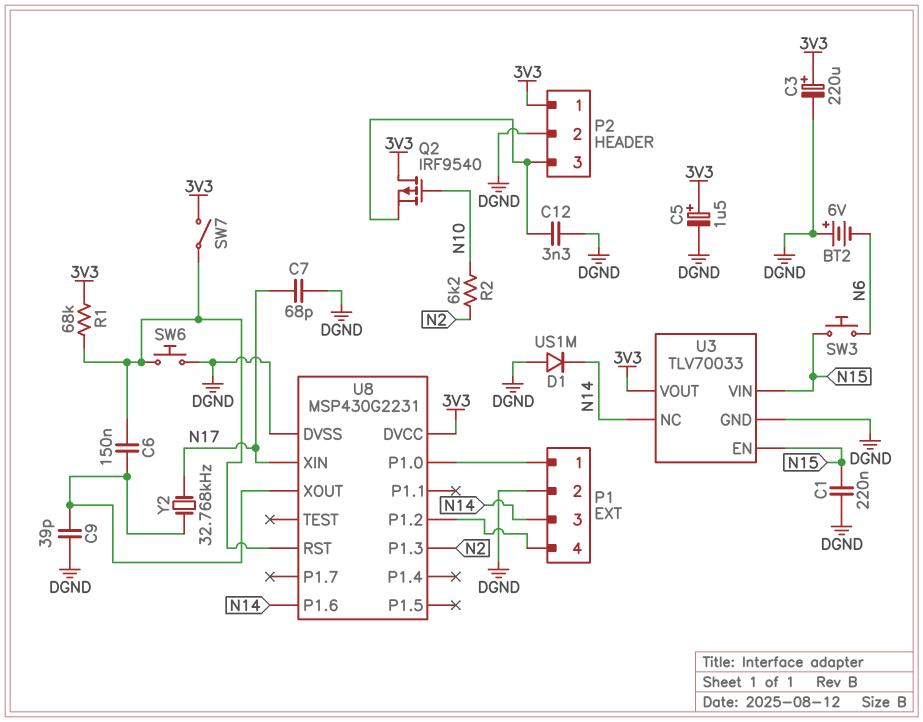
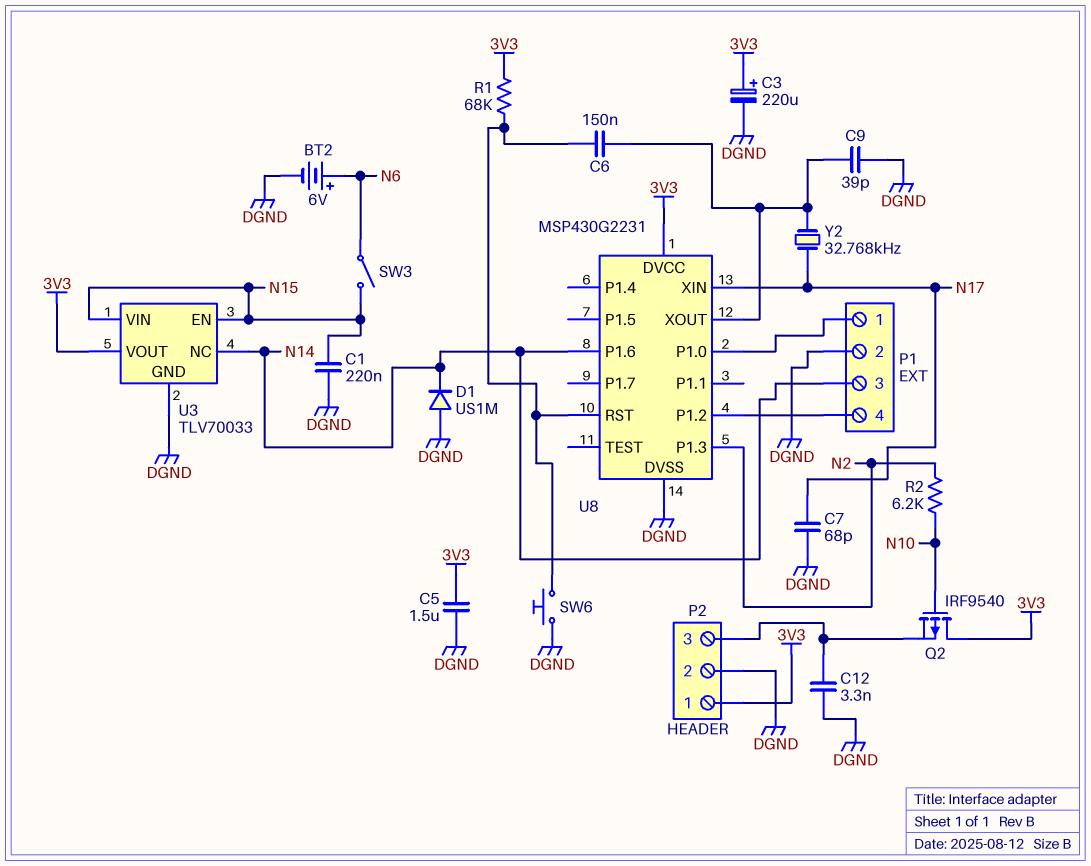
BT2: 6V (plus DGND, minus N6) -> 6V (plus N6, minus DGND)
C5: 1.5uF (plus 3V3, minus DGND) -> 1.5uF (3V3, DGND)
SW3: button (N6, N15) -> switch (N6, N15)
SW7: switch (3V3, U8/RST) -> none

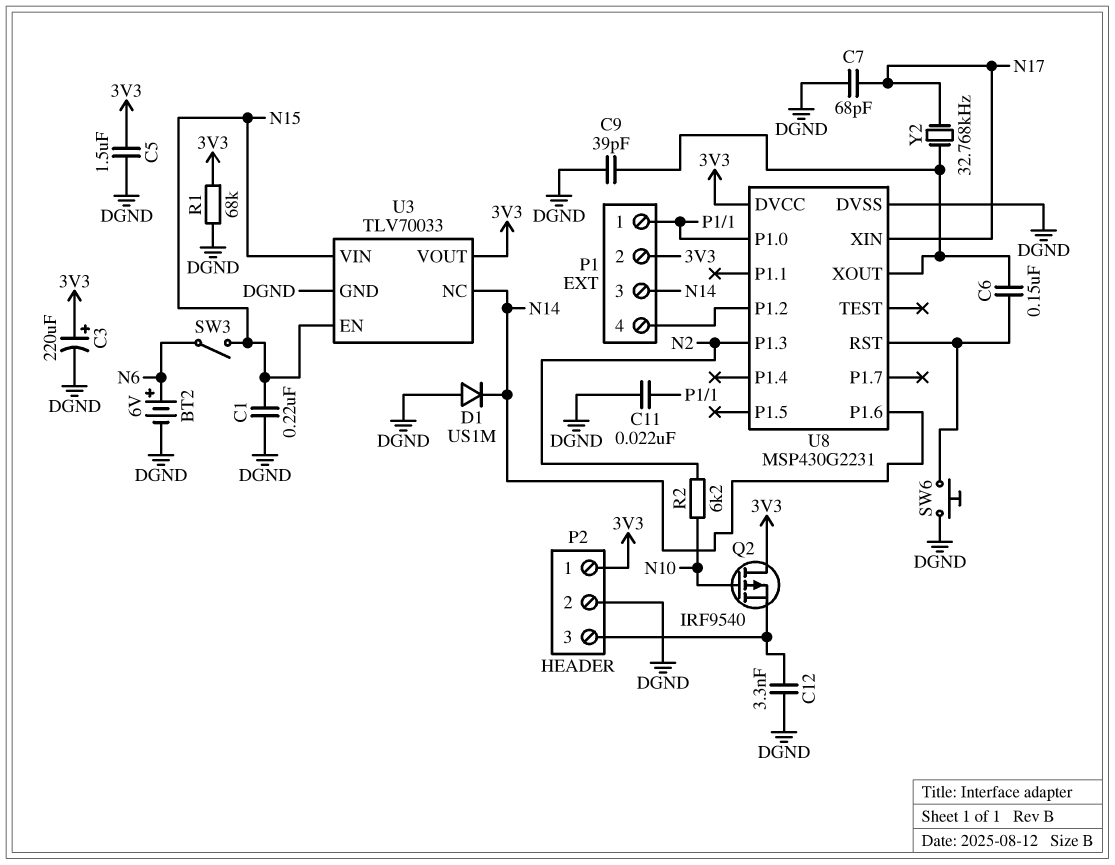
C11: none -> 22nF (DGND, P1/1)
P1 pin 2: DGND -> 3V3
R1: 68k (3V3, U8/RST) -> 68k (3V3, DGND)

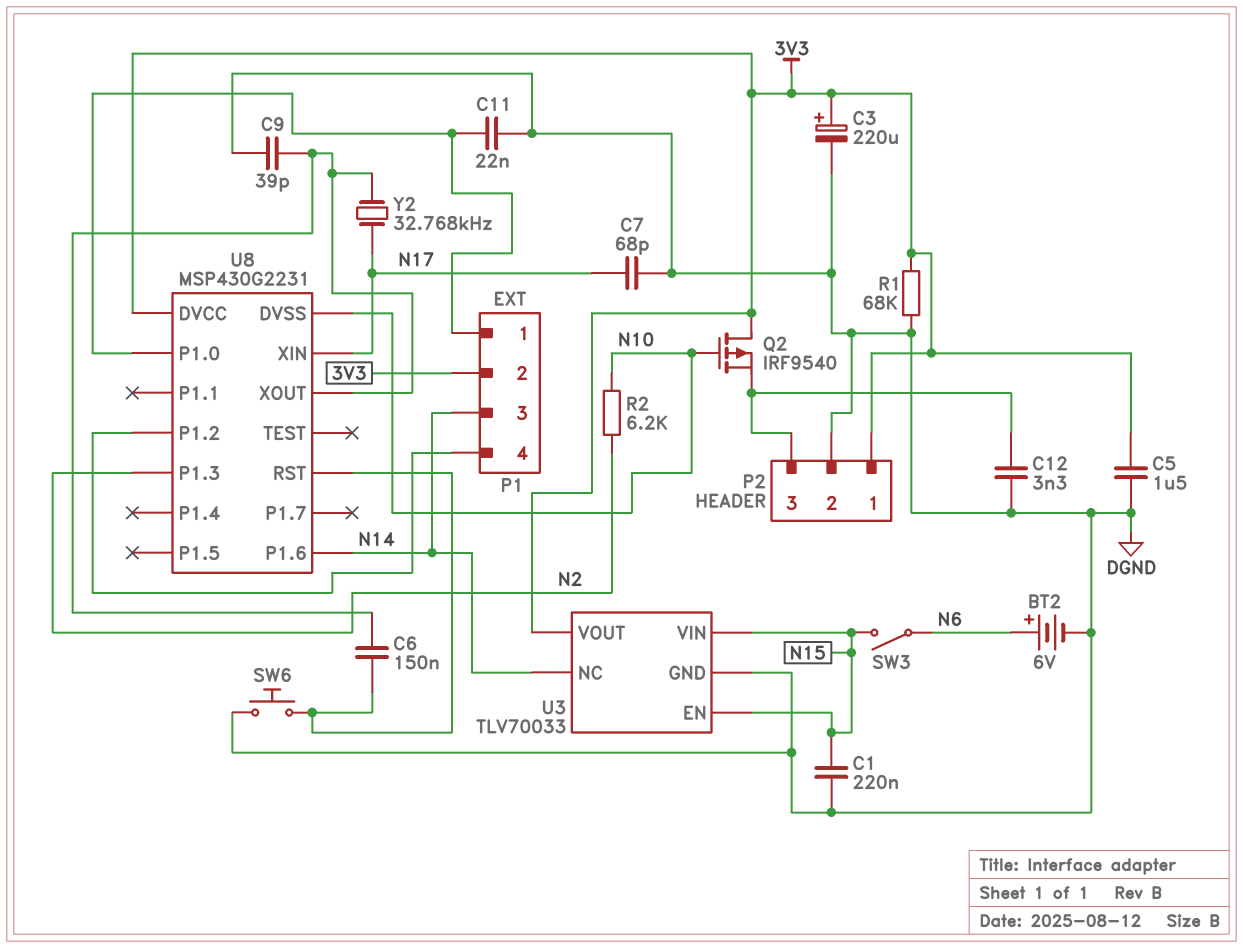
D1: diode US1M (A DGND, K N14) -> none
U8 pin DVSS: DGND -> N10

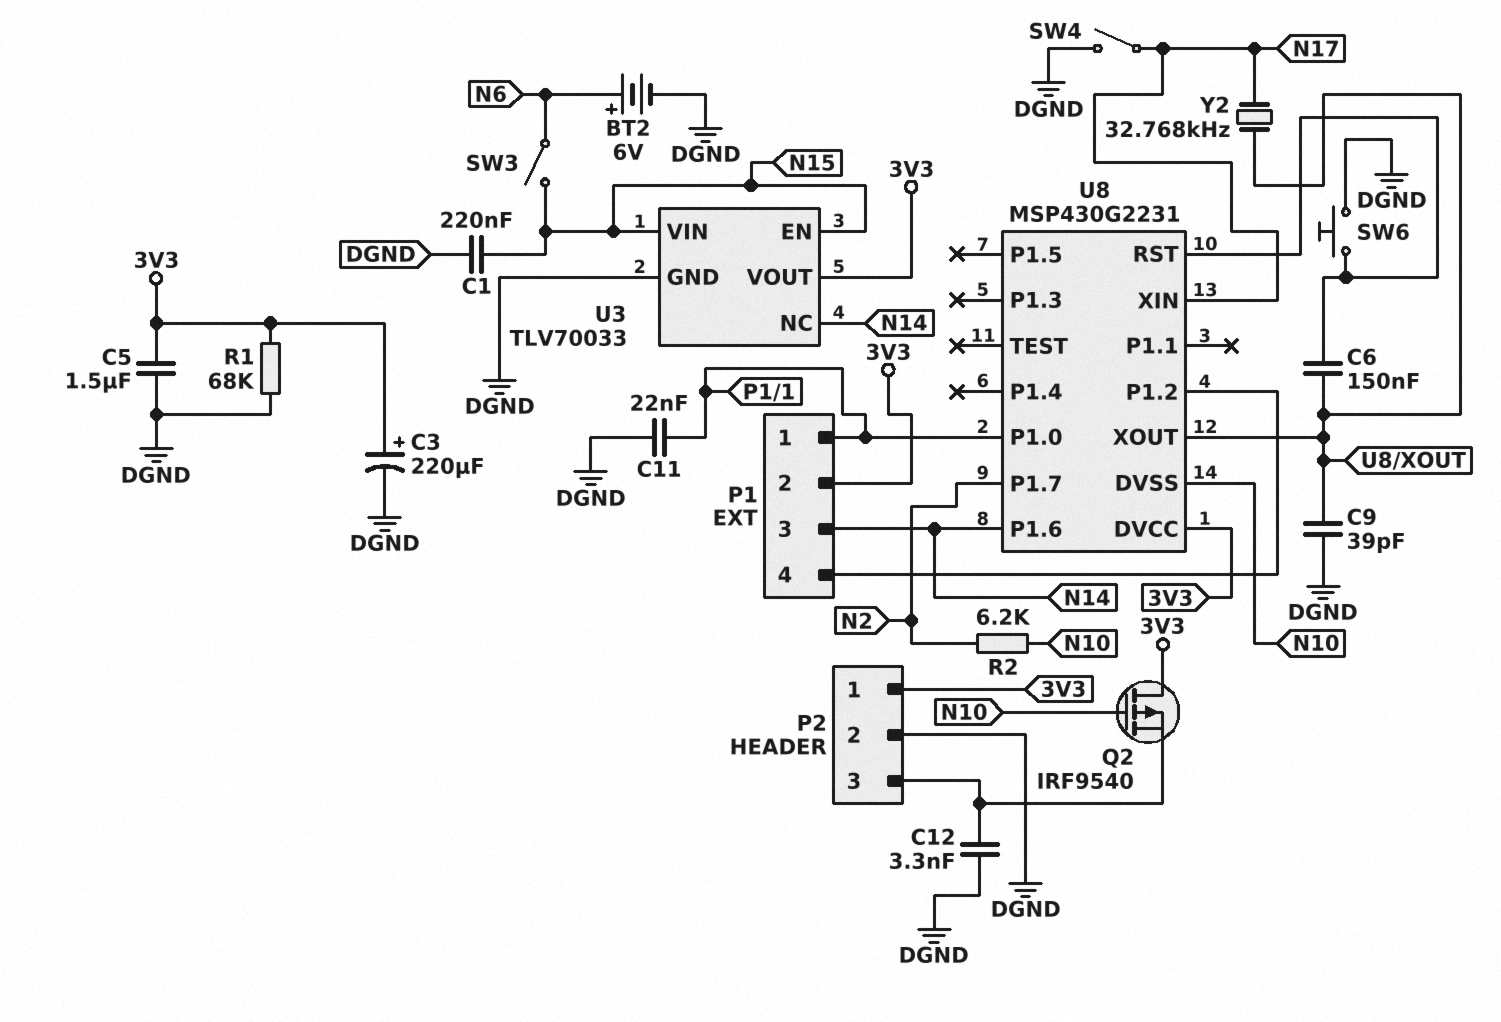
C7: 68pF (DGND, N17) -> none
SW4: none -> switch (DGND, N17)
U8 pin P1.3: N2 -> none
U8 pin P1.7: none -> N2

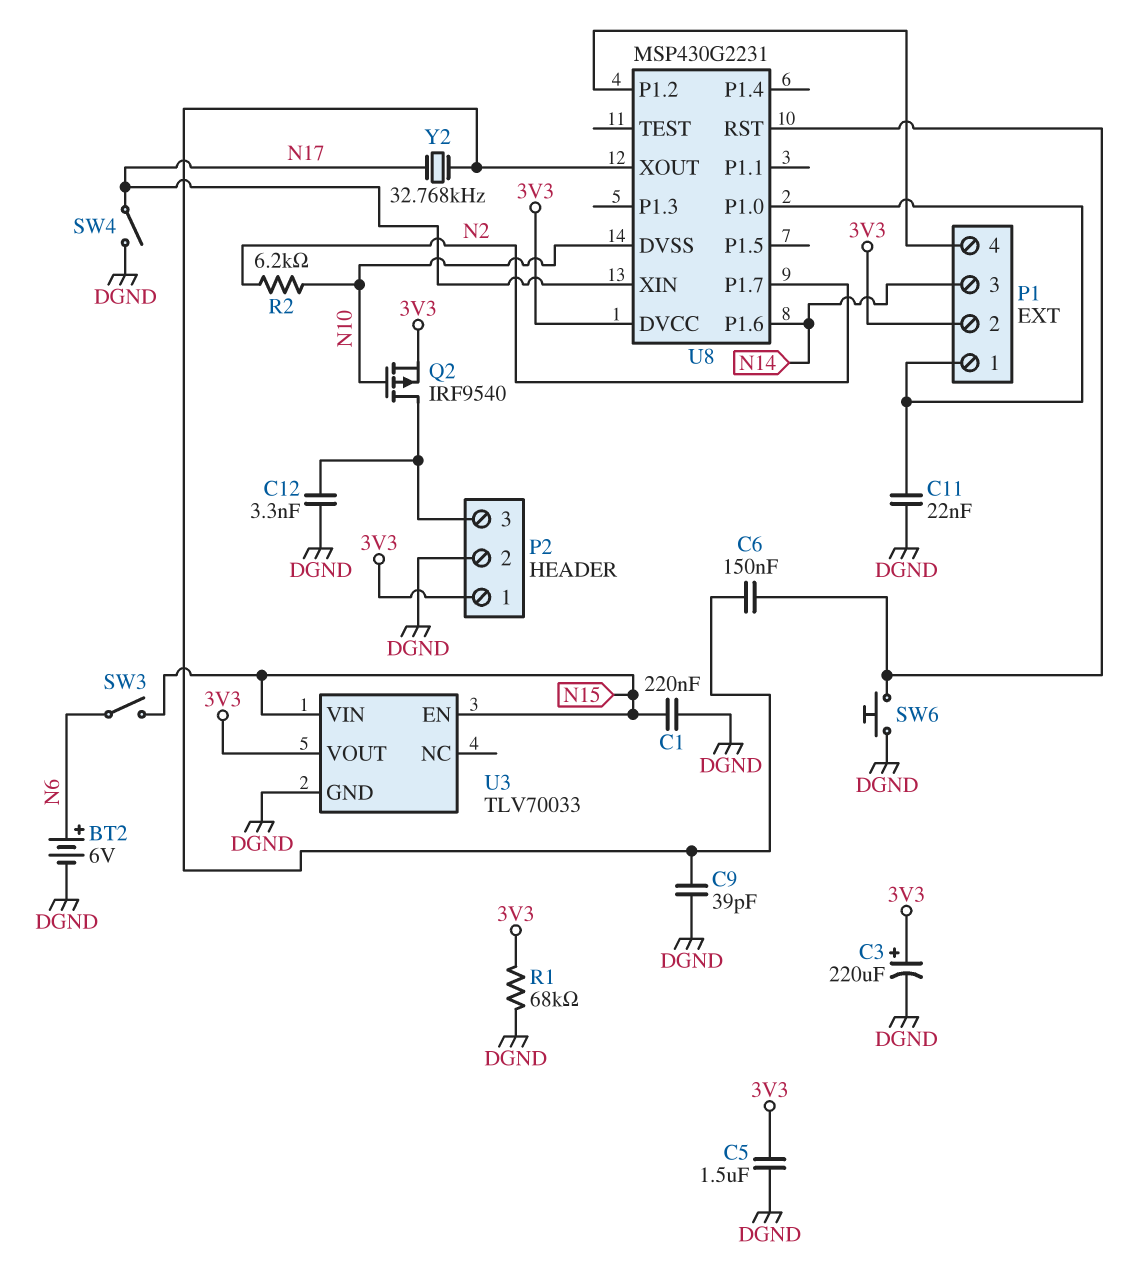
Q2: PMOS IRF9540 (G N10, D 3V3, S P2/3) -> PMOS IRF9540 (G N10, D P2/3, S 3V3)
U3 pin NC: N14 -> none

